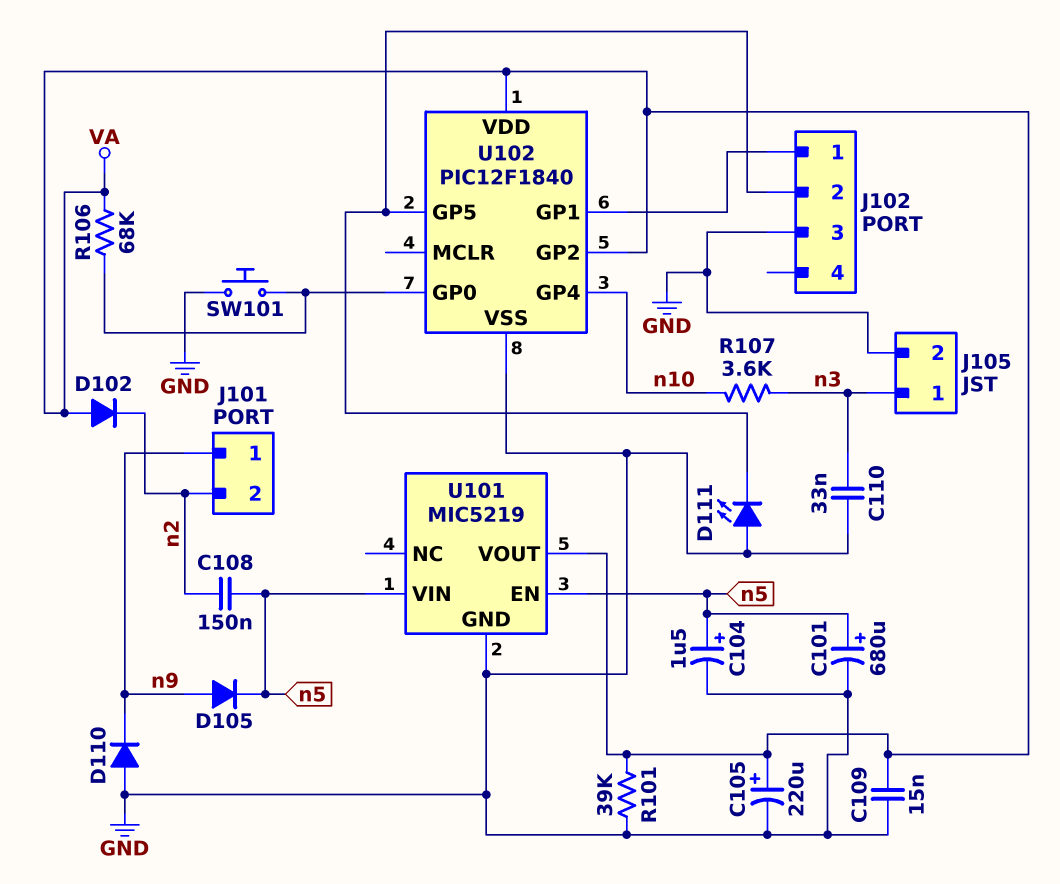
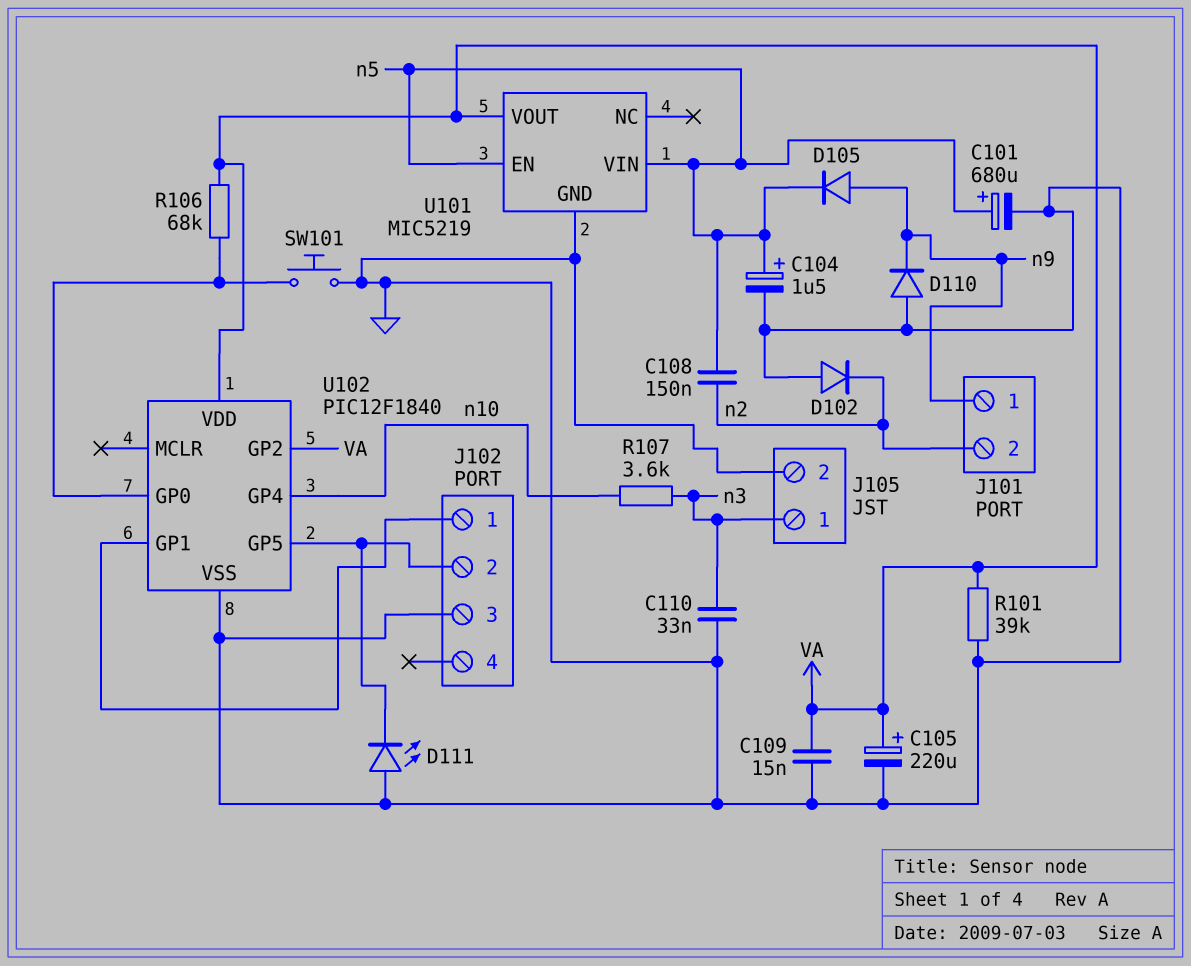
D102: diode (A VA, K n2) -> diode (A GND, K n2)

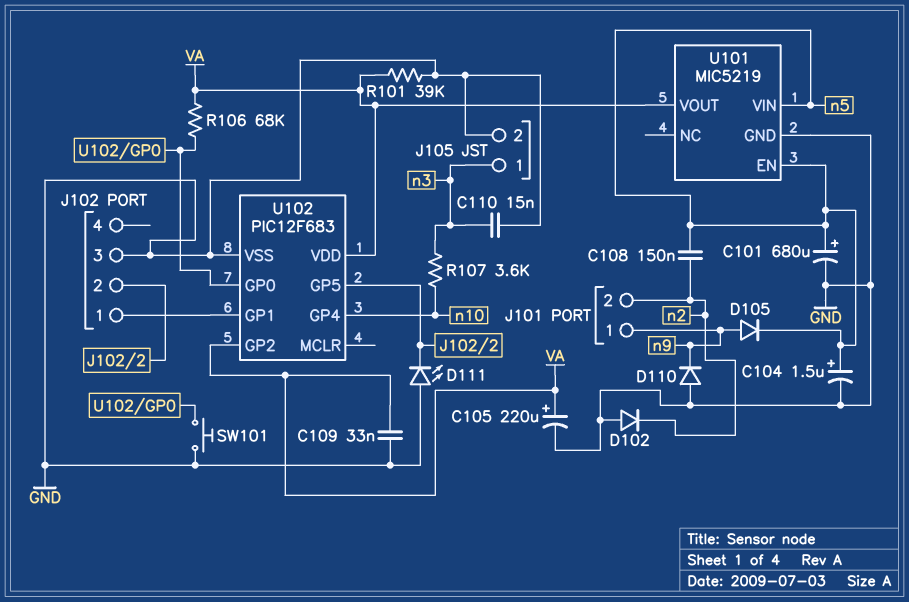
C109: 15nF (GND, VA) -> 33nF (GND, VA)
C110: 33nF (GND, n3) -> 15nF (GND, n3)
U102: PIC12F1840 -> PIC12F683

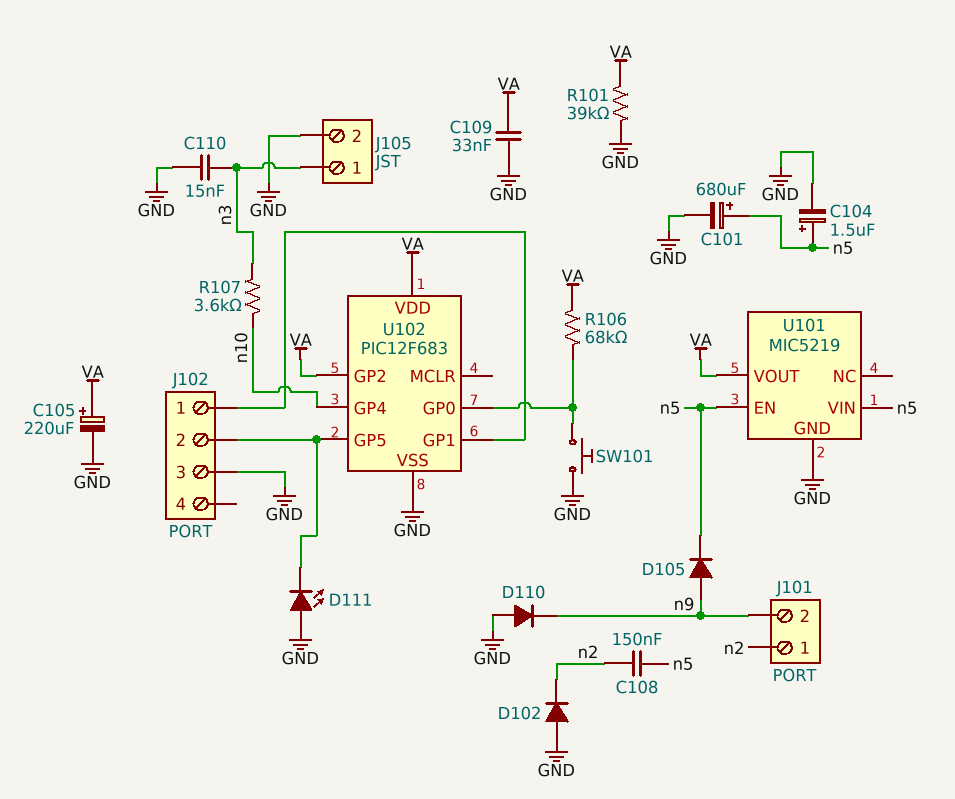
J101 pin 1: n9 -> n2
J101 pin 2: n2 -> n9

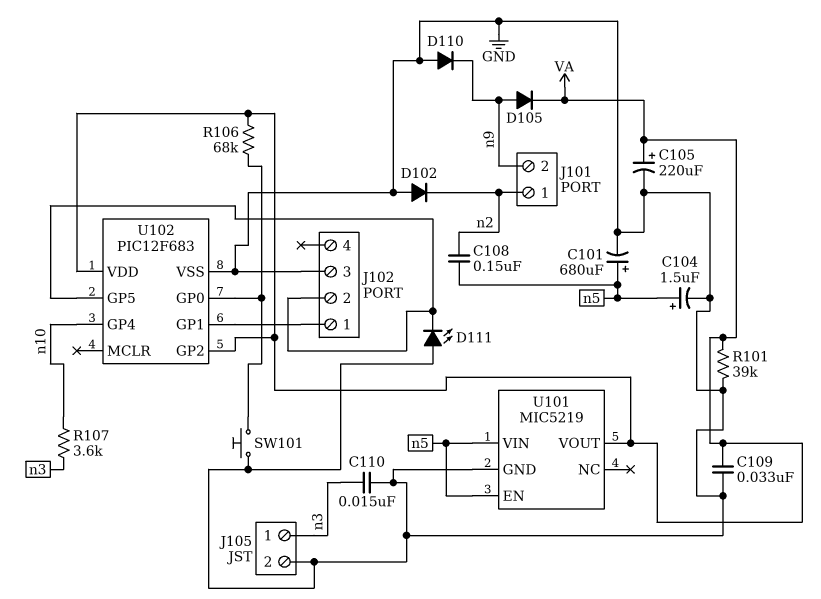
D105: diode (A n9, K n5) -> diode (A n9, K VA)

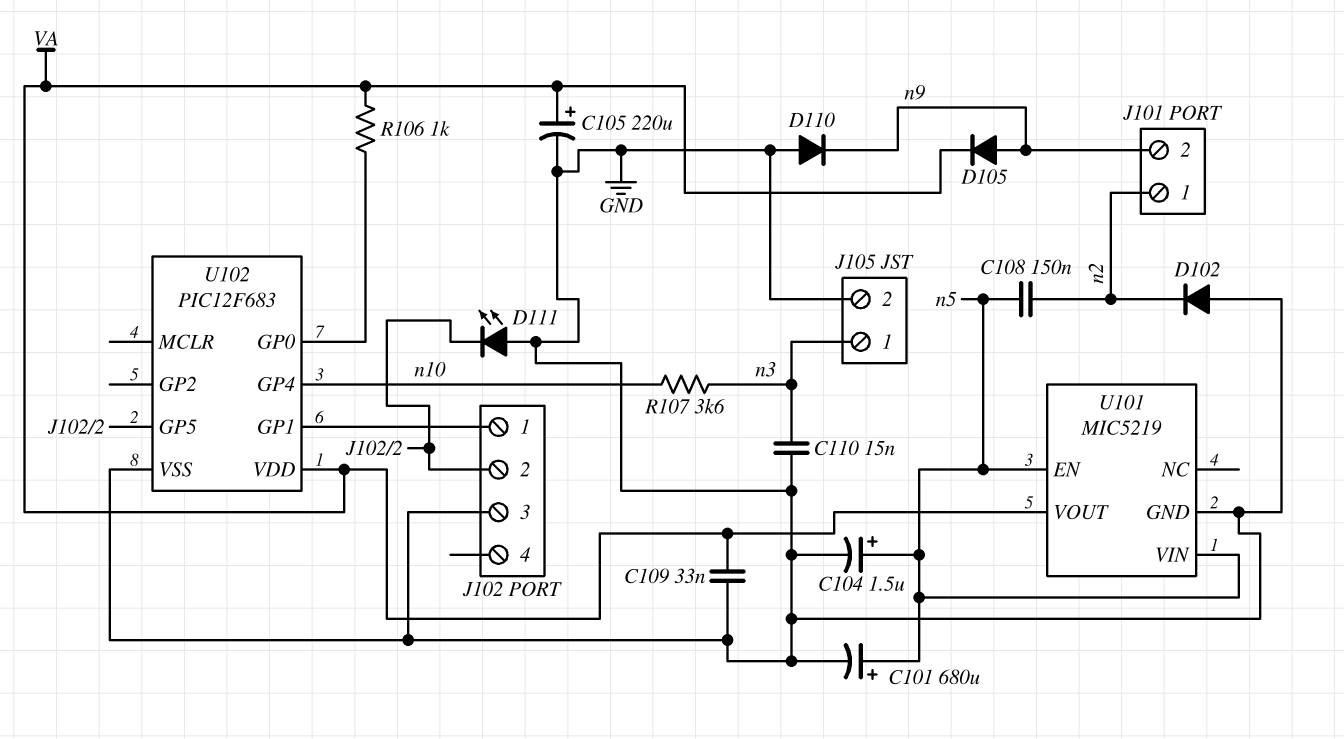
R101: 39k (GND, VA) -> none
R106: 68k (U102/GP0, VA) -> 1k (U102/GP0, VA)
SW101: button (GND, U102/GP0) -> none
U102 pin GP2: VA -> none

